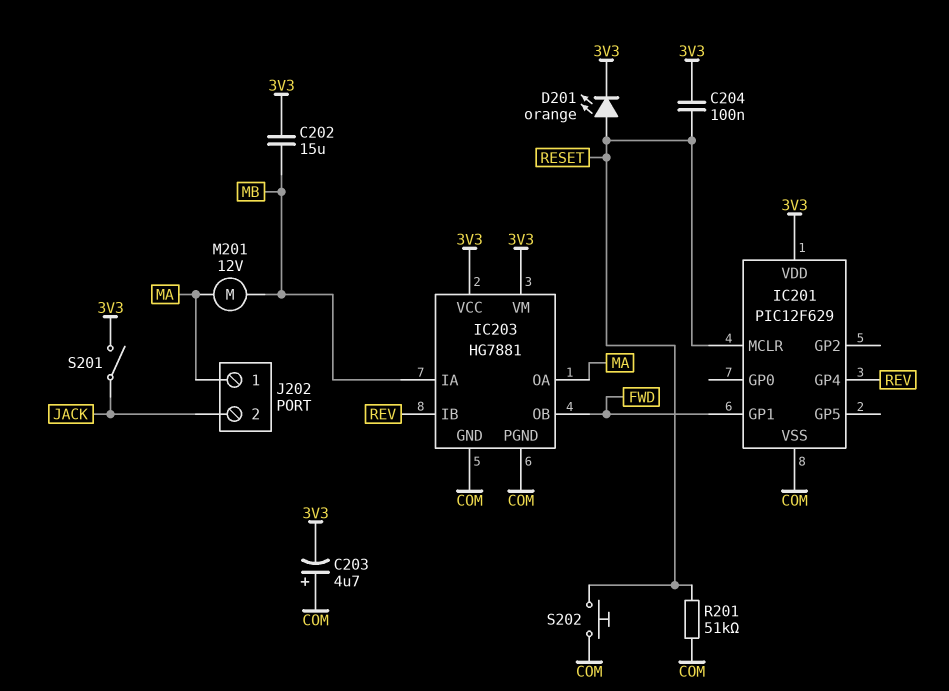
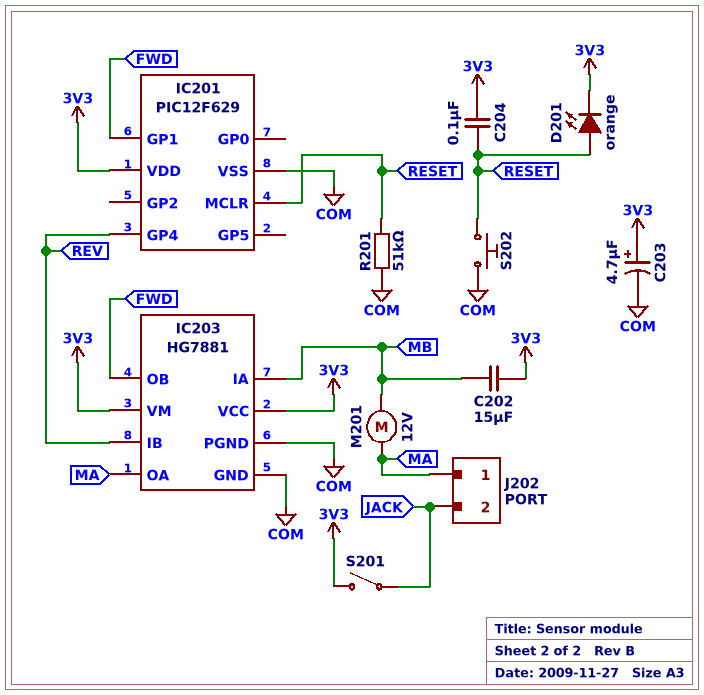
C203: 4.7uF (plus COM, minus 3V3) -> 4.7uF (plus 3V3, minus COM)

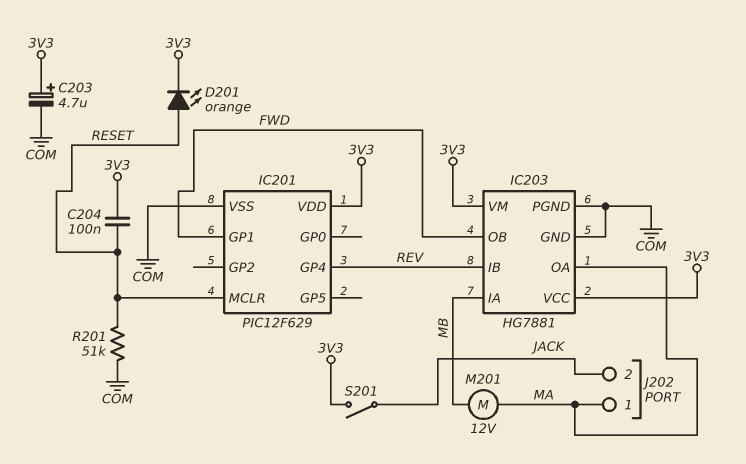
C202: 15uF (3V3, MB) -> none
S202: button (COM, RESET) -> none

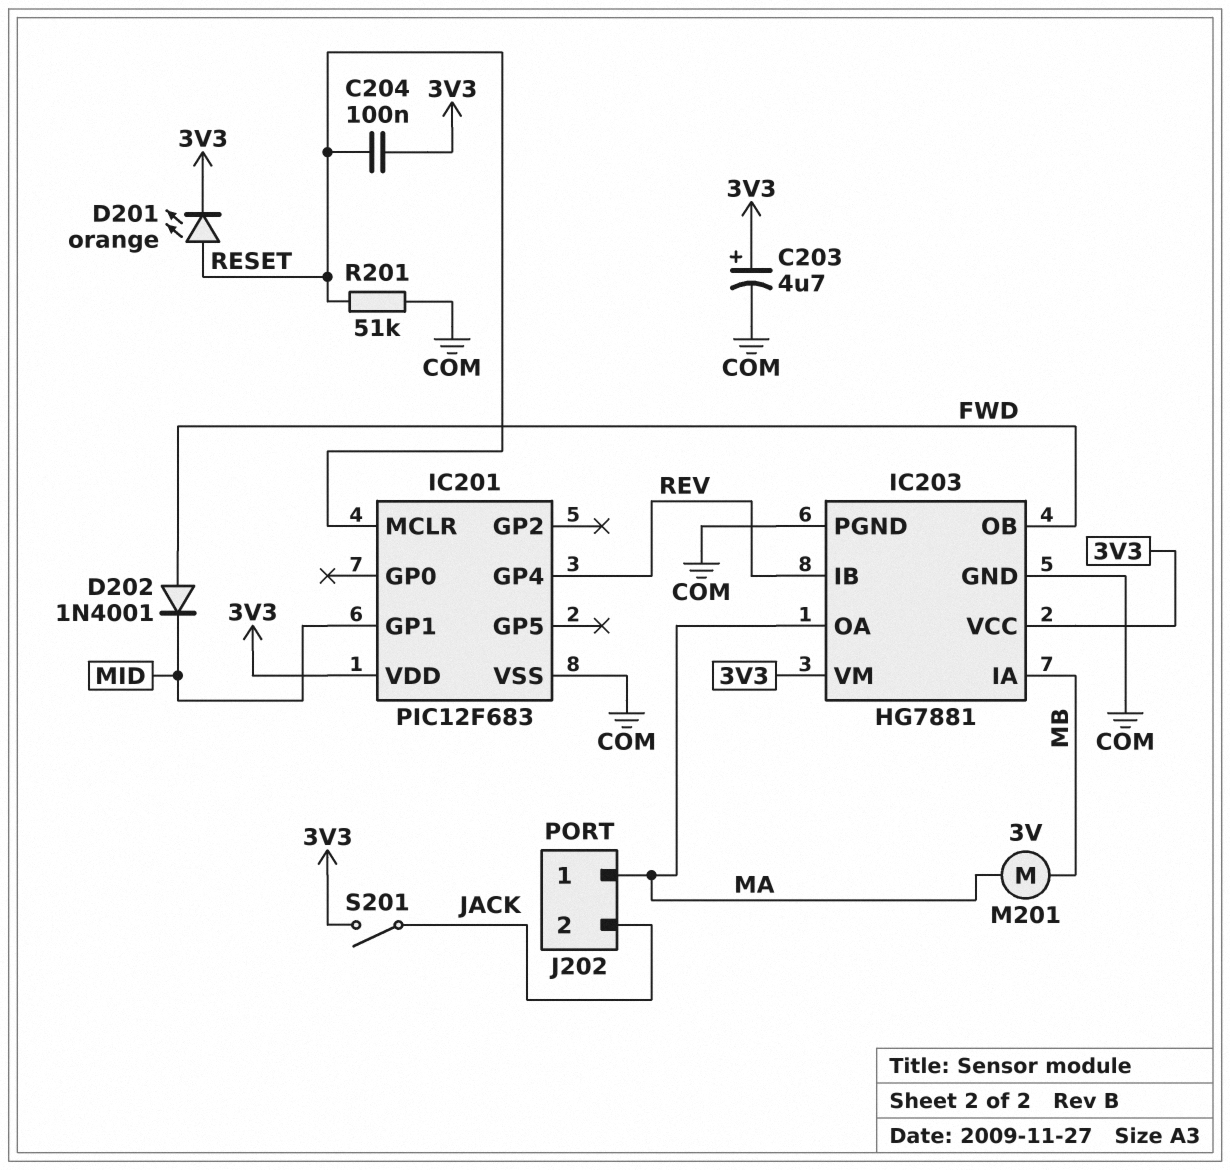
D202: none -> diode 1N4001 (A FWD, K MID)
IC201: PIC12F629 -> PIC12F683
IC201 pin GP1: FWD -> MID
M201: motor 12V (MA, MB) -> motor 3V (MA, MB)

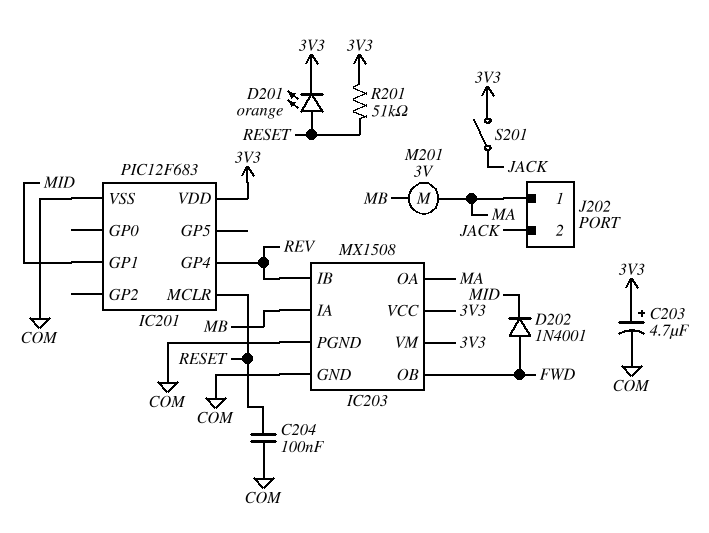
C204: 100nF (3V3, RESET) -> 100nF (COM, RESET)
IC203: HG7881 -> MX1508
R201: 51k (COM, RESET) -> 51k (3V3, RESET)

